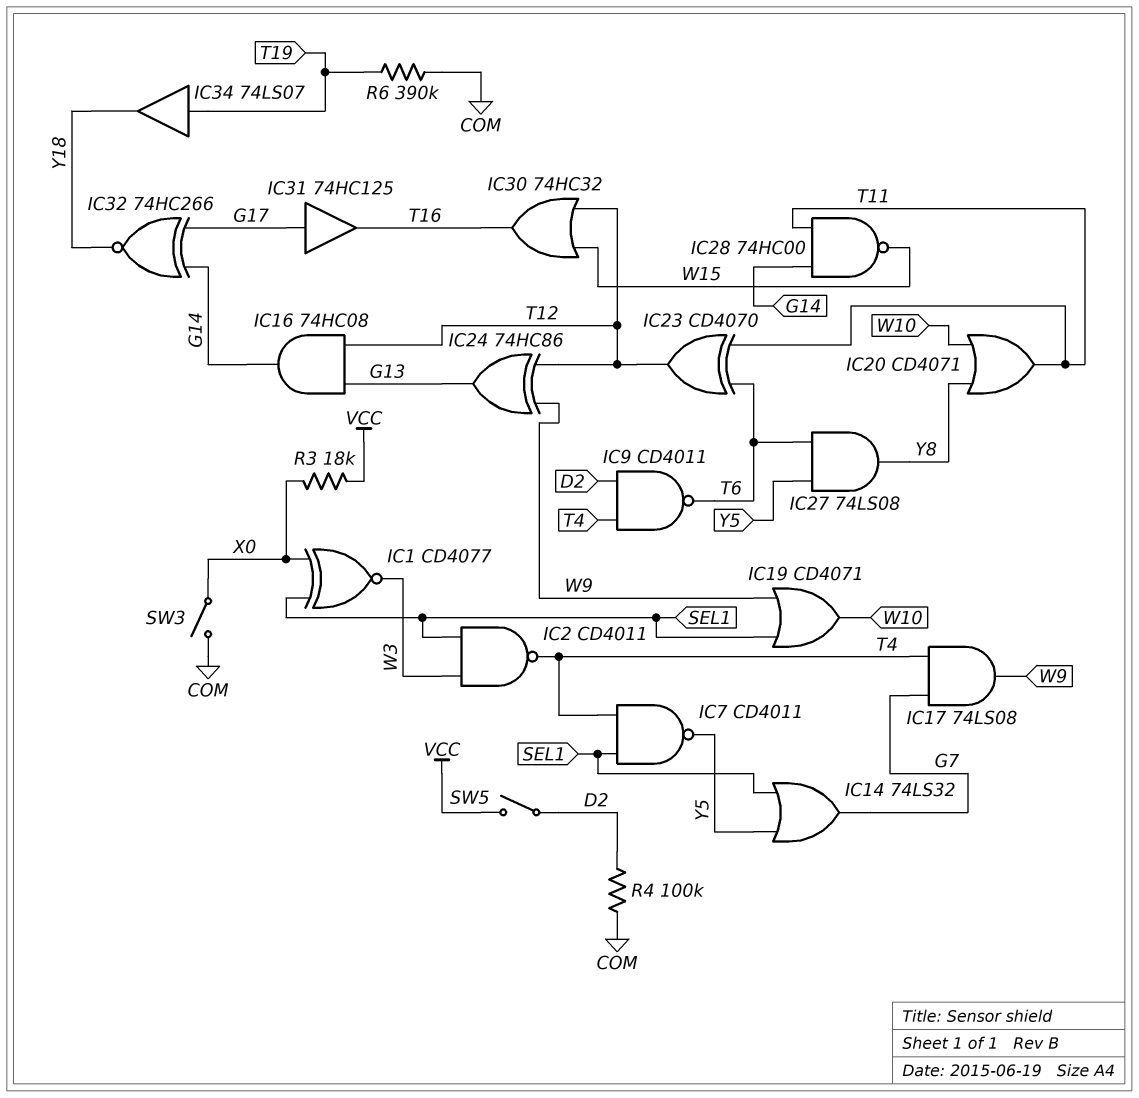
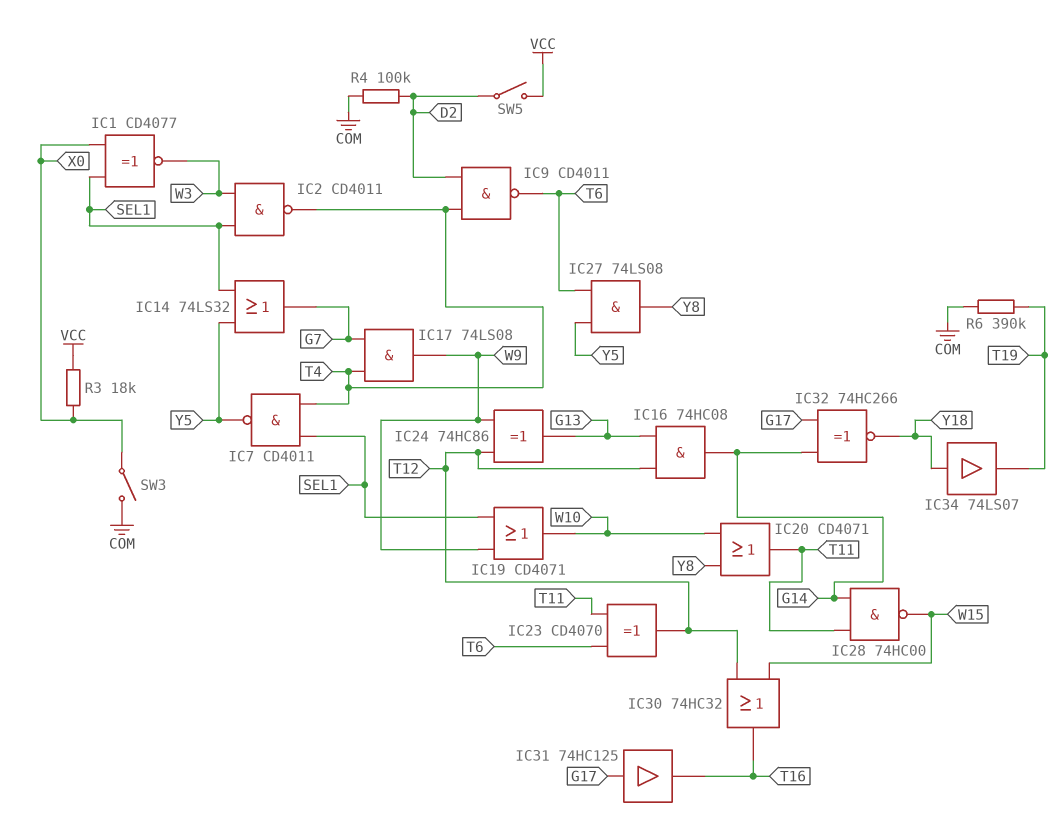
IC34: buffer 74LS07 (in T19, out Y18) -> buffer 74LS07 (in Y18, out T19)

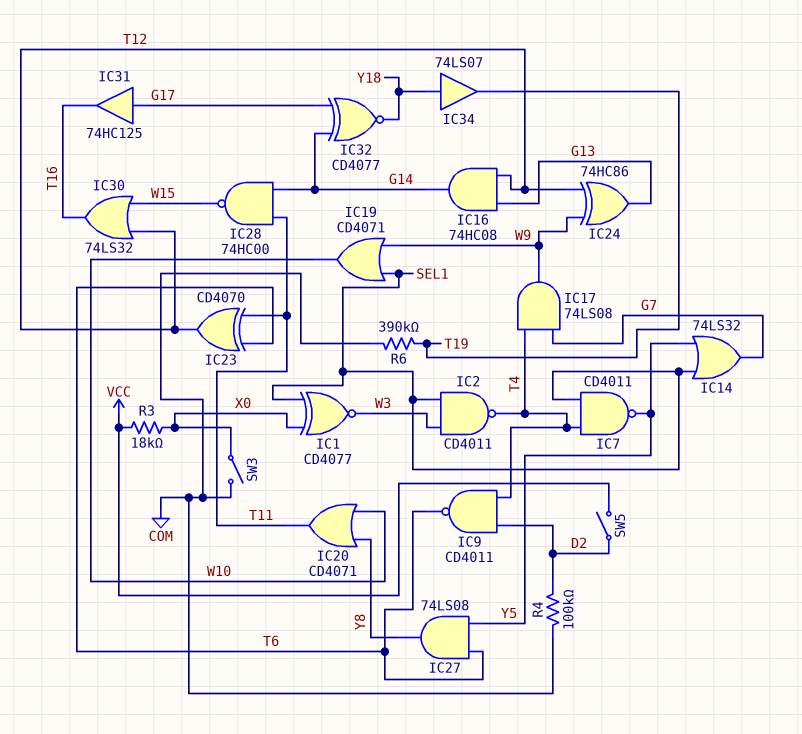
IC30: OR 74HC32 (in T12, in W15, out T16) -> OR 74LS32 (in T12, in W15, out T16)
IC32: XNOR 74HC266 (in G14, in G17, out Y18) -> XNOR CD4077 (in G14, in G17, out Y18)

